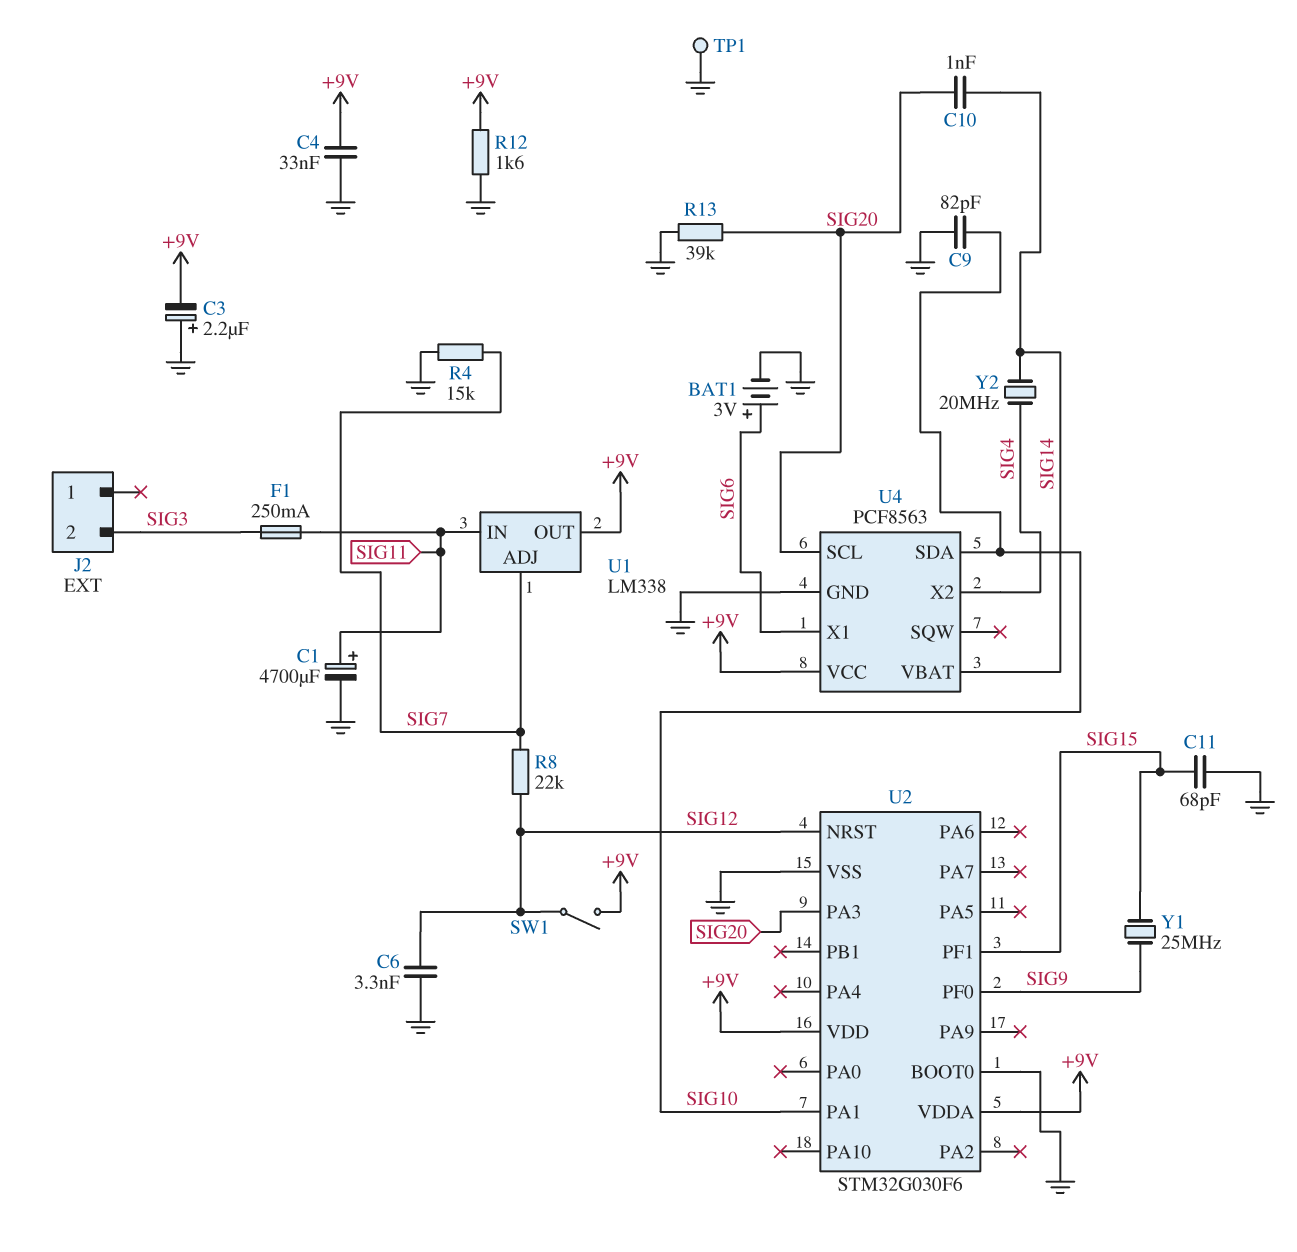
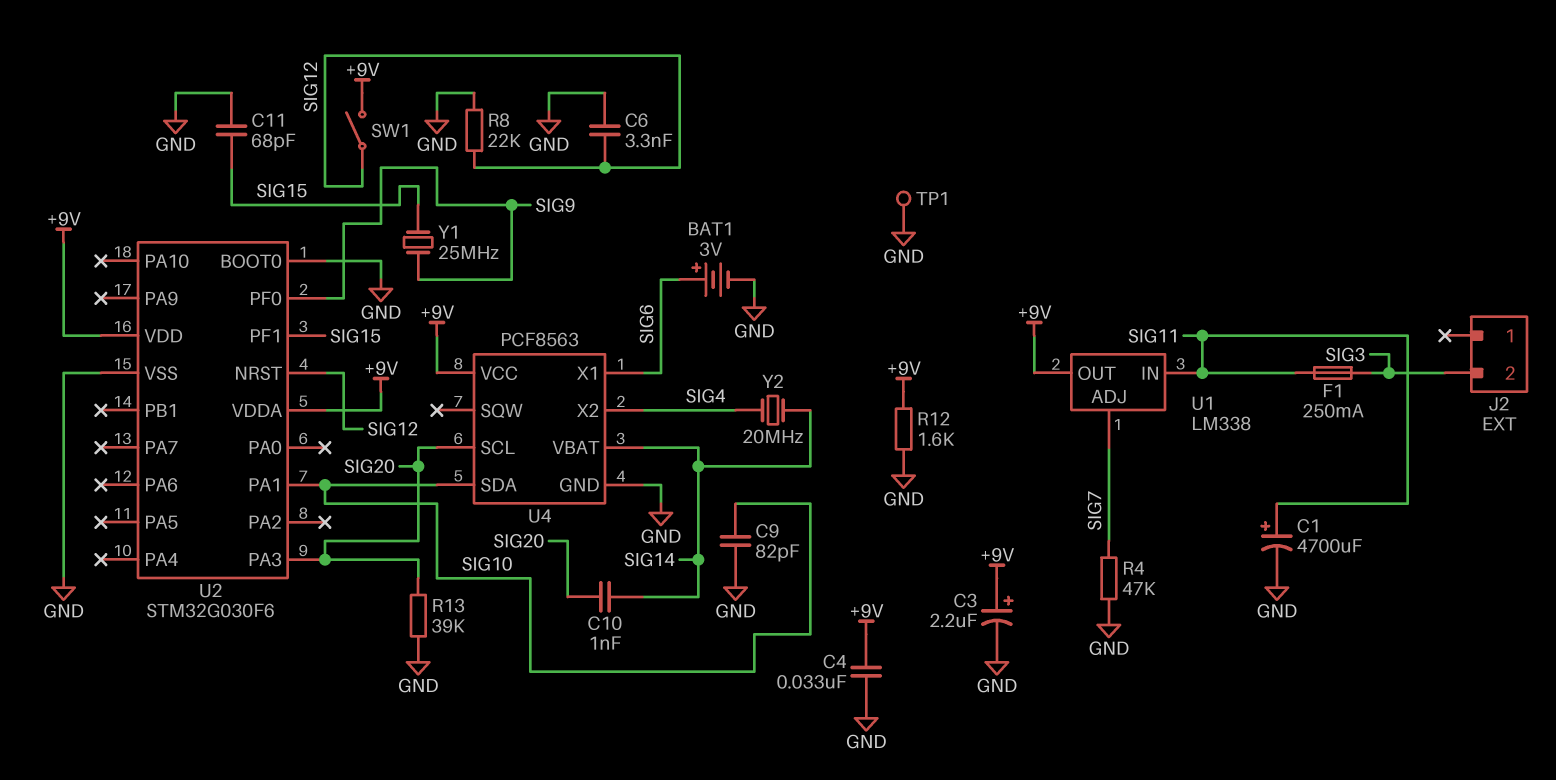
C3: 2.2uF (plus GND, minus +9V) -> 2.2uF (plus +9V, minus GND)
R4: 15k (GND, SIG7) -> 47k (GND, SIG7)
R8: 22k (SIG7, SIG12) -> 22k (GND, SIG12)

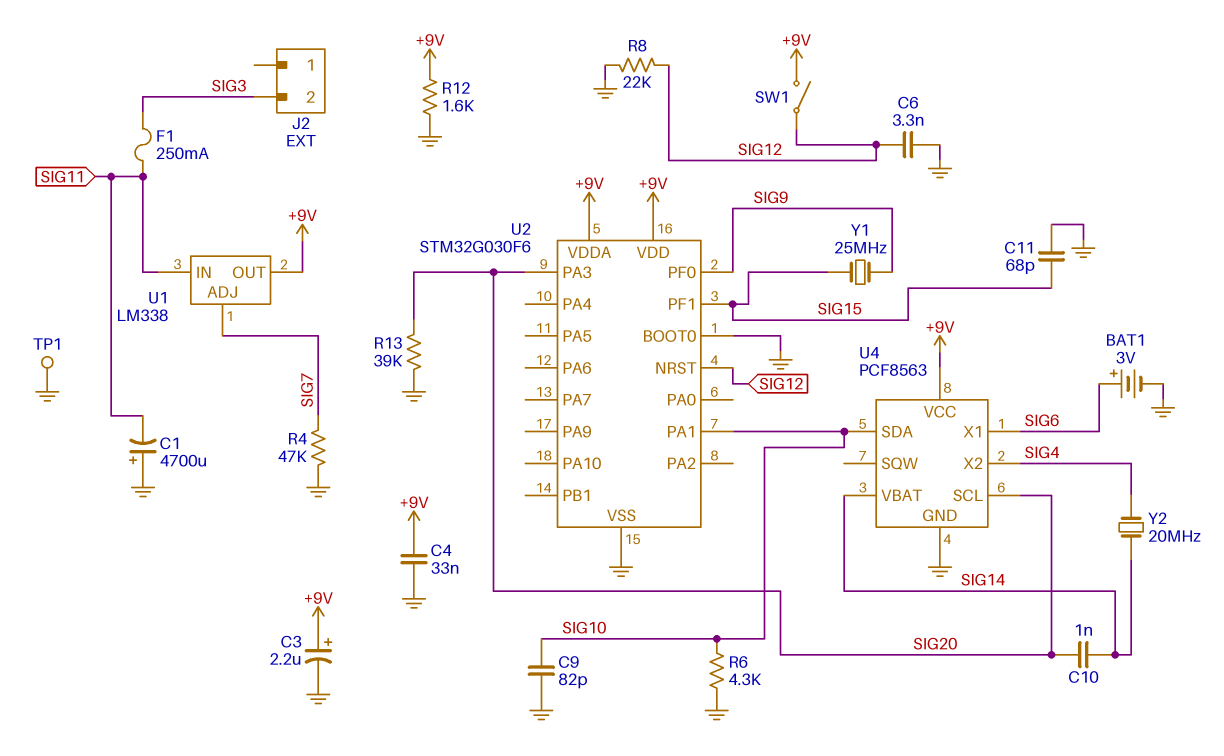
C1: 4700uF (plus SIG11, minus GND) -> 4700uF (plus GND, minus SIG11)
R6: none -> 4.3k (GND, SIG10)

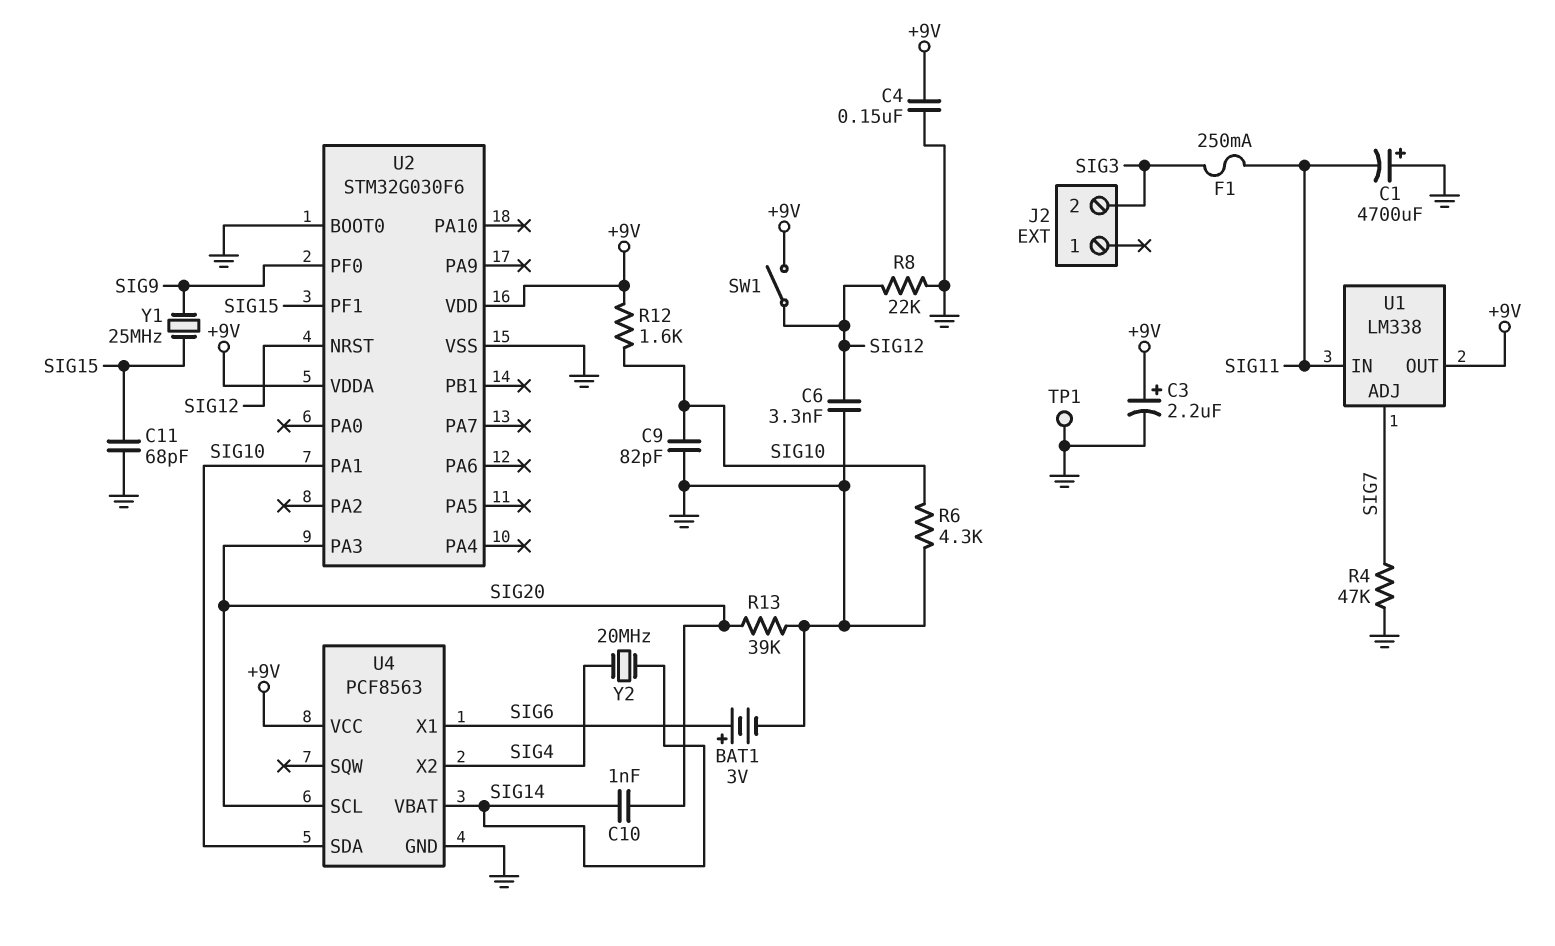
C4: 33nF (+9V, GND) -> 150nF (+9V, GND)
R12: 1.6k (+9V, GND) -> 1.6k (+9V, SIG10)

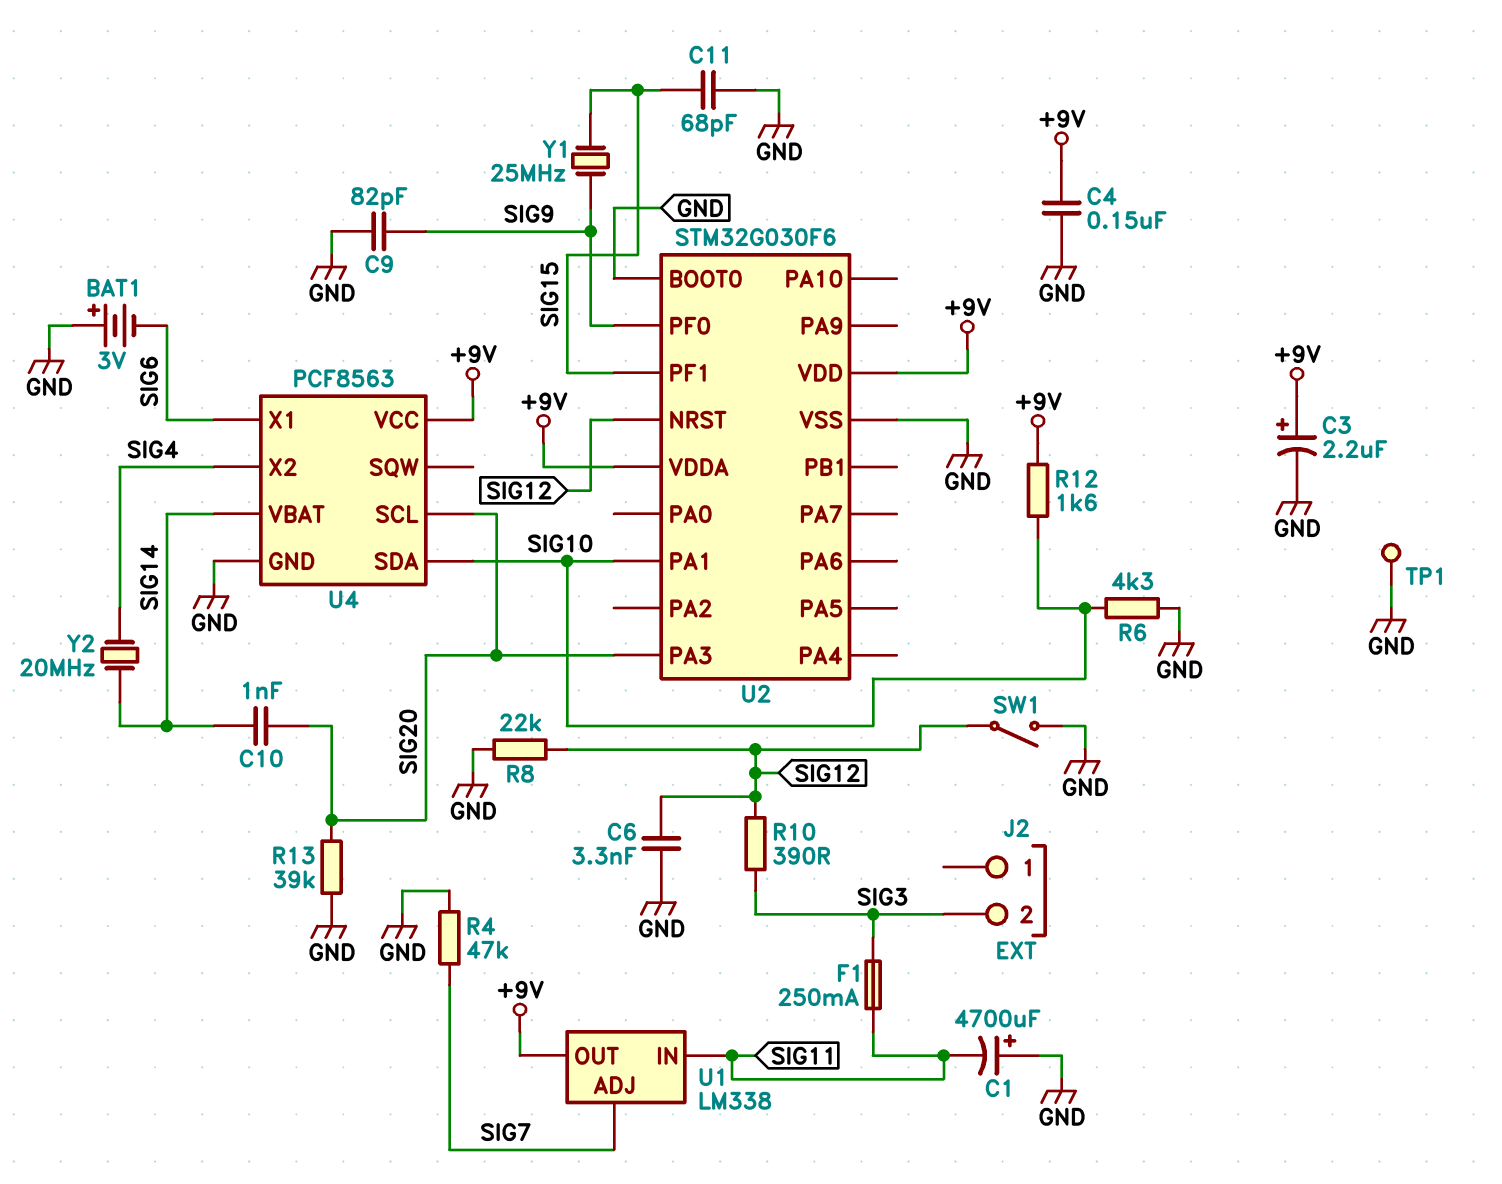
BAT1: 3V (plus SIG6, minus GND) -> 3V (plus GND, minus SIG6)
C9: 82pF (GND, SIG10) -> 82pF (GND, SIG9)
R10: none -> 390 (SIG3, SIG12)
SW1: switch (+9V, SIG12) -> switch (GND, SIG12)

